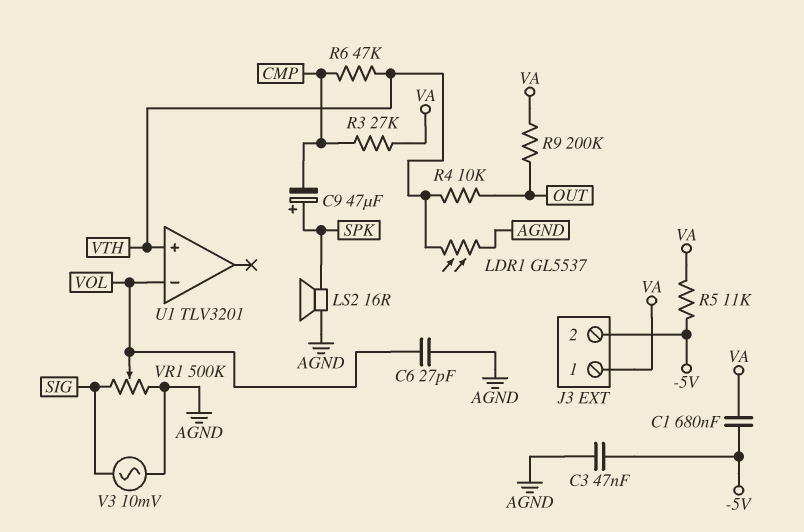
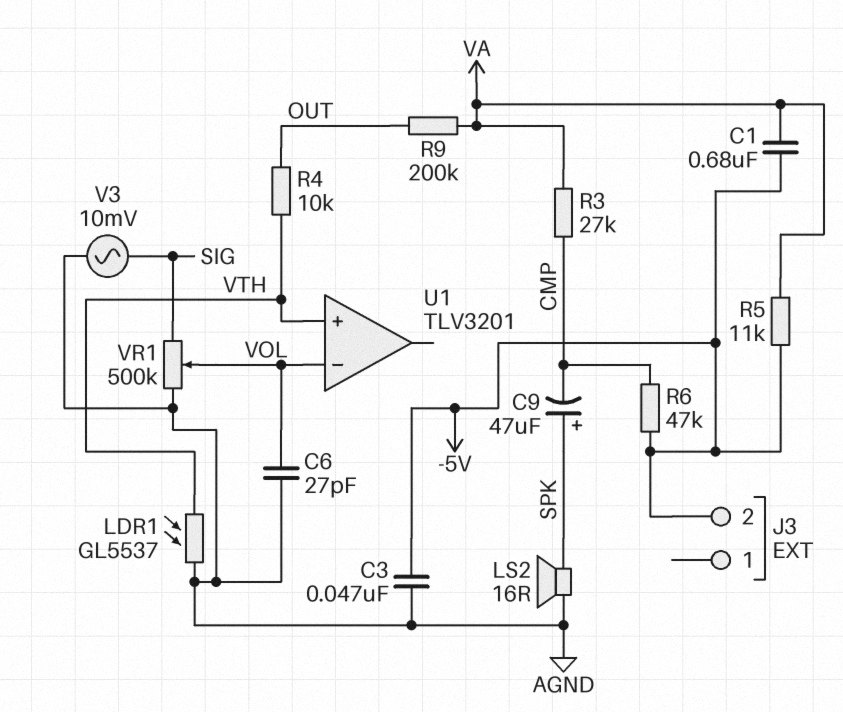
J3 pin 1: VA -> none
R6: 47k (CMP, VTH) -> 47k (-5V, CMP)

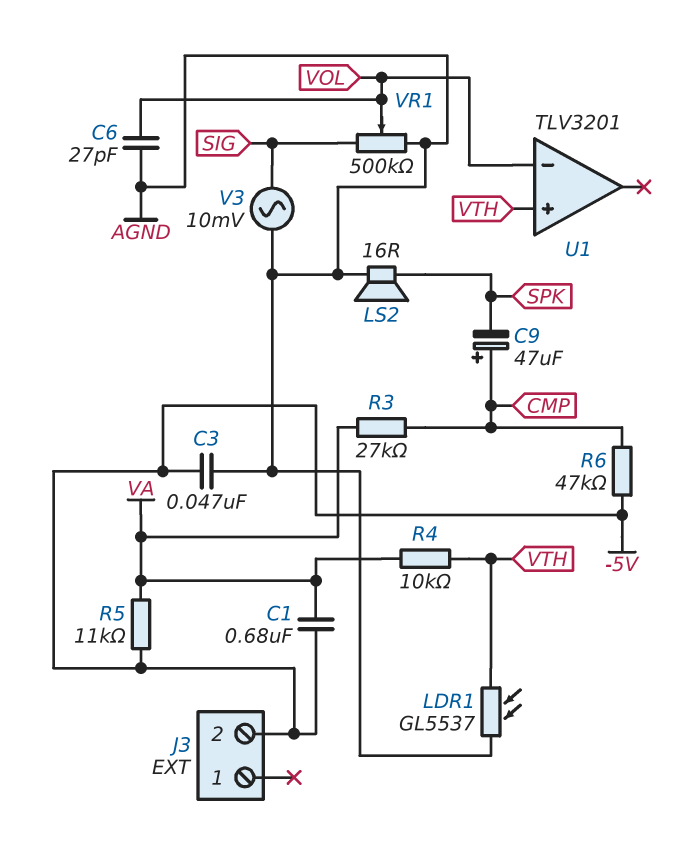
C9: 47uF (plus SPK, minus CMP) -> 47uF (plus CMP, minus SPK)
R4: 10k (OUT, VTH) -> 10k (VA, VTH)
R9: 200k (OUT, VA) -> none

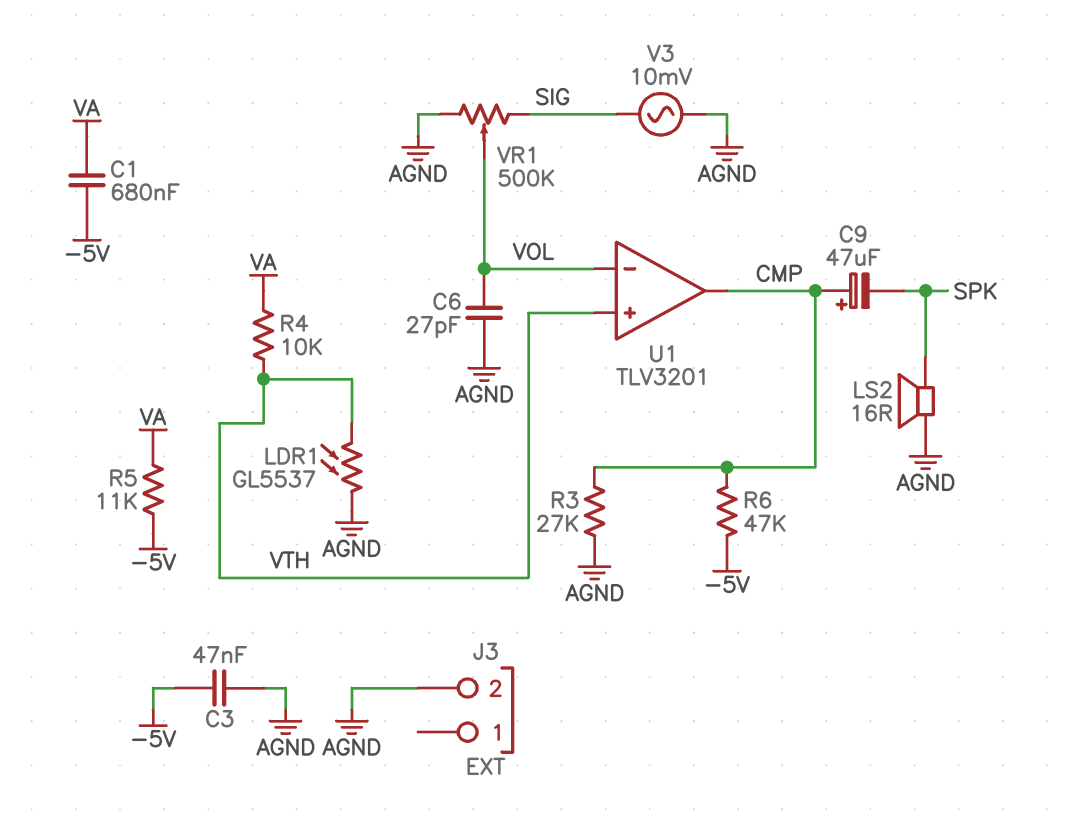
J3 pin 2: -5V -> AGND
R3: 27k (CMP, VA) -> 27k (AGND, CMP)
U1 pin out: none -> CMP

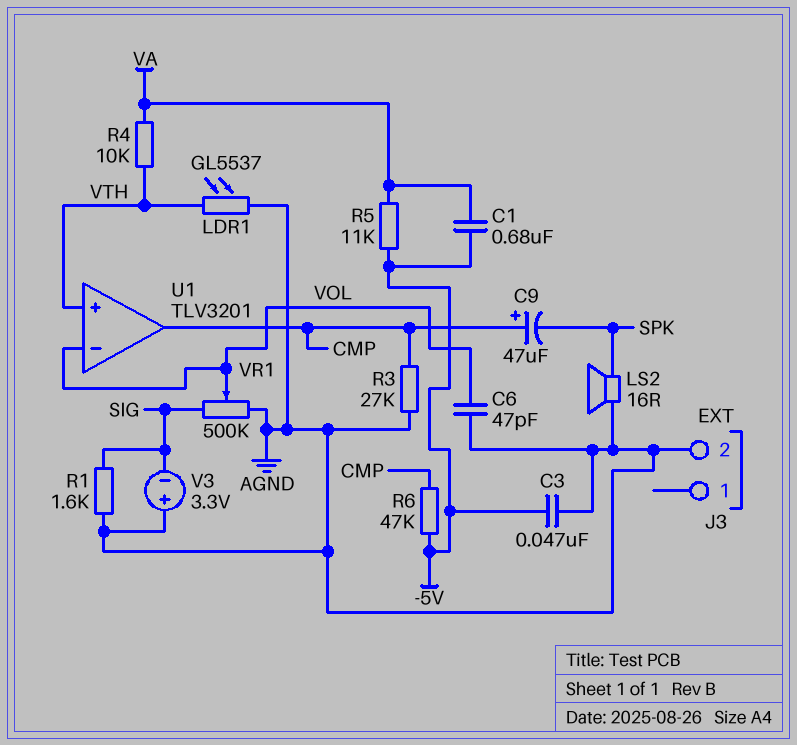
C6: 27pF (AGND, VOL) -> 47pF (AGND, VOL)
R1: none -> 1.6k (AGND, SIG)
V3: AC 10mV (AGND, SIG) -> 3.3V (plus AGND, minus SIG)

